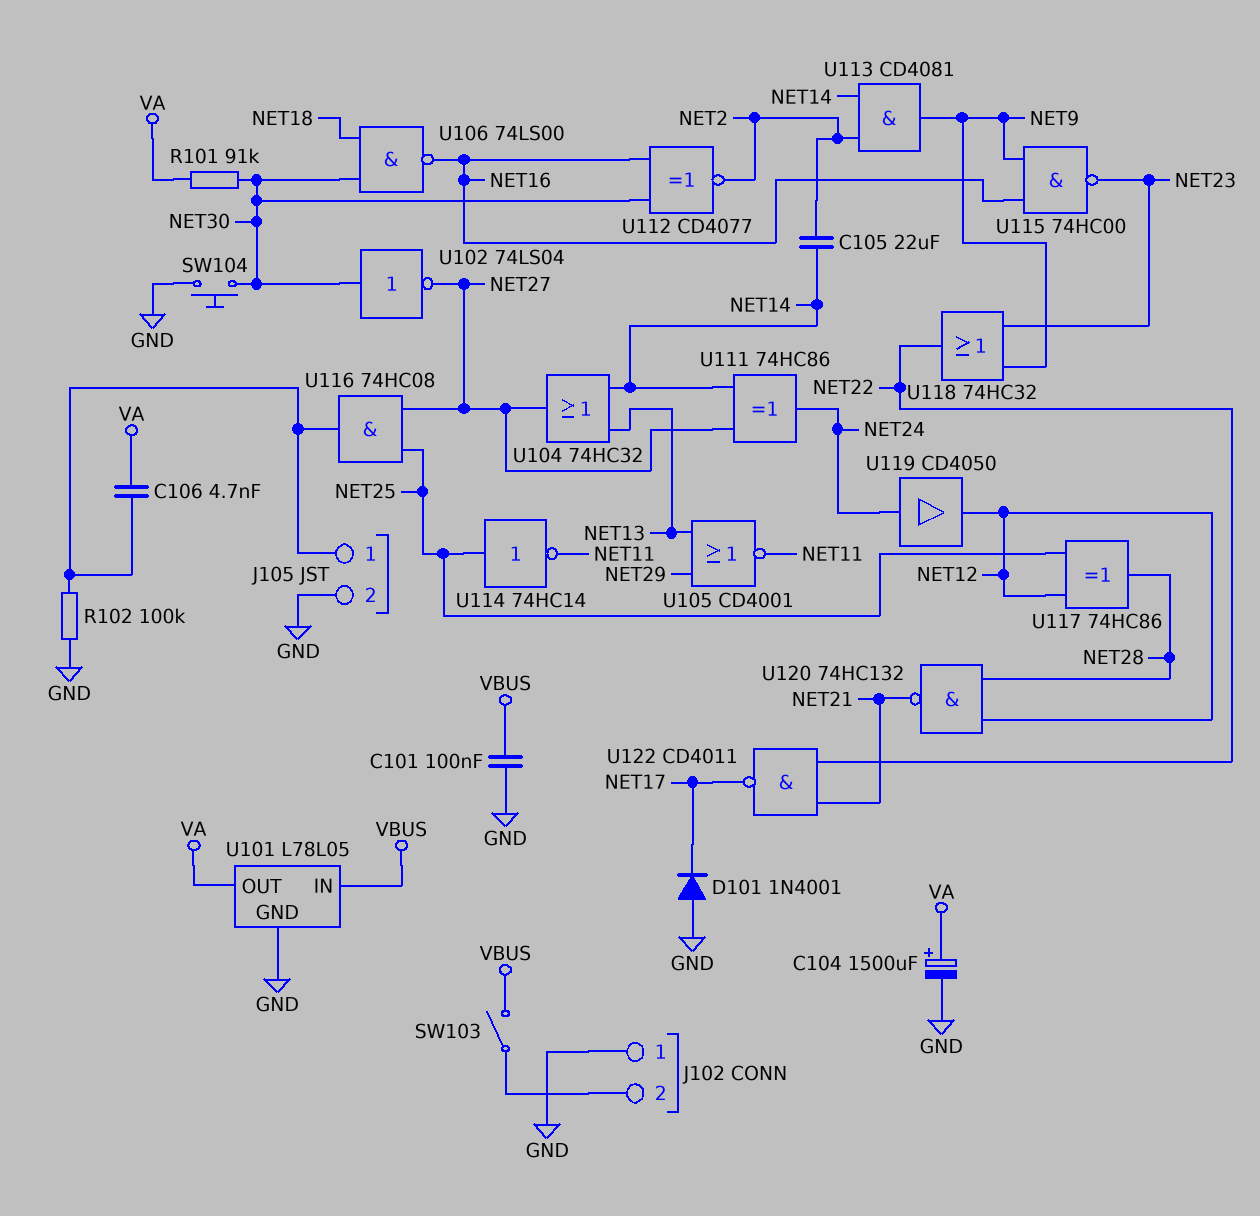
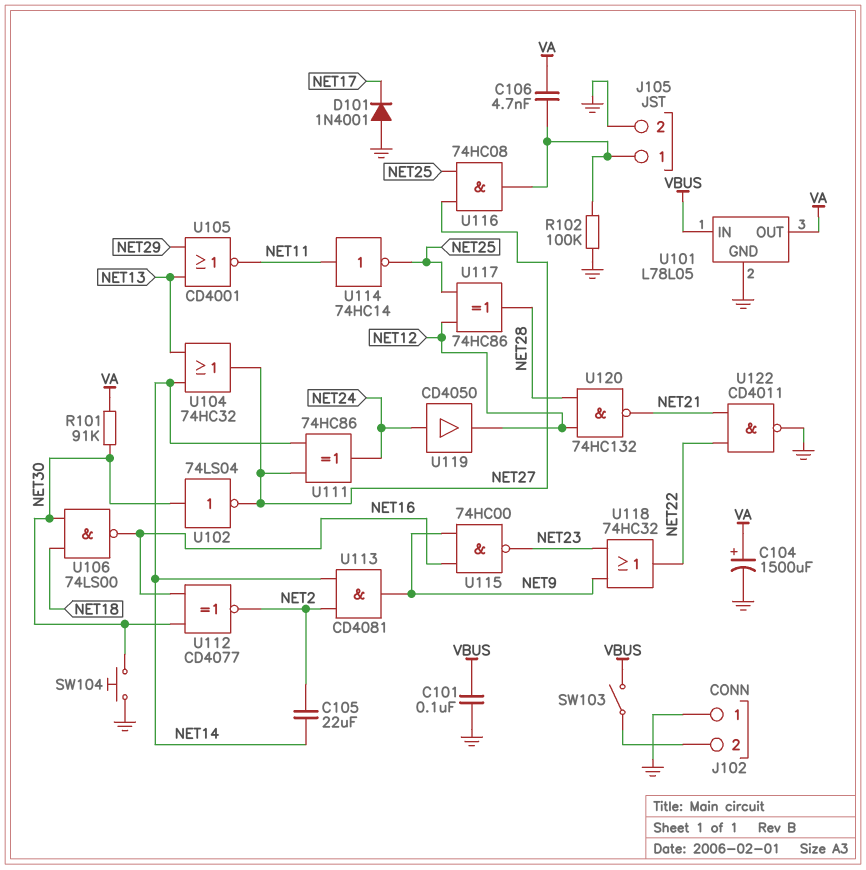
U114: NOT 74HC14 (in NET25, out NET11) -> NOT 74HC14 (in NET11, out NET25)
U122: NAND CD4011 (in NET21, in NET22, out NET17) -> NAND CD4011 (in NET21, in NET22, out GND)

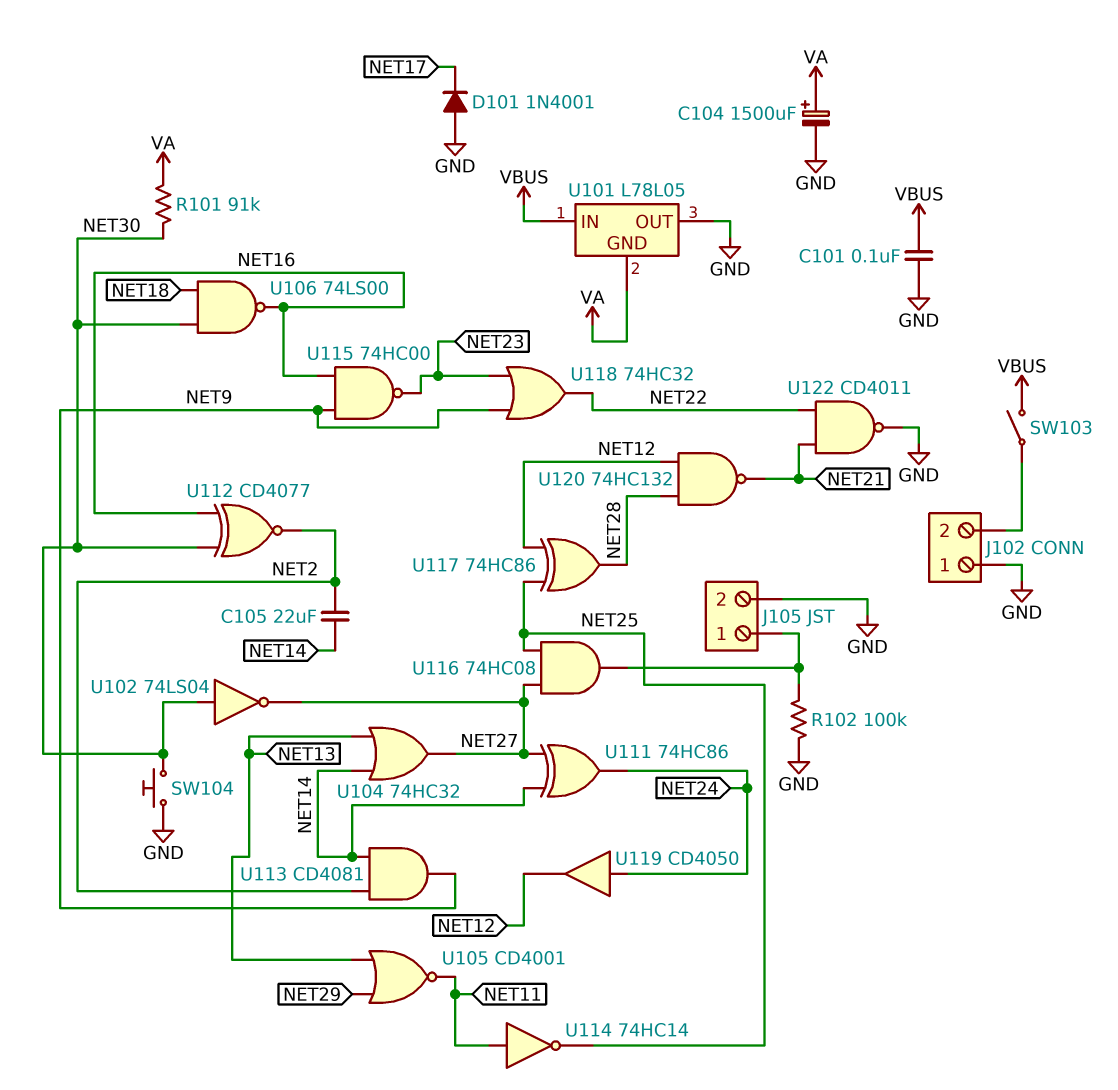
C106: 4.7nF (J105/1, VA) -> none
U101 pin GND: GND -> VA
U101 pin OUT: VA -> GND

